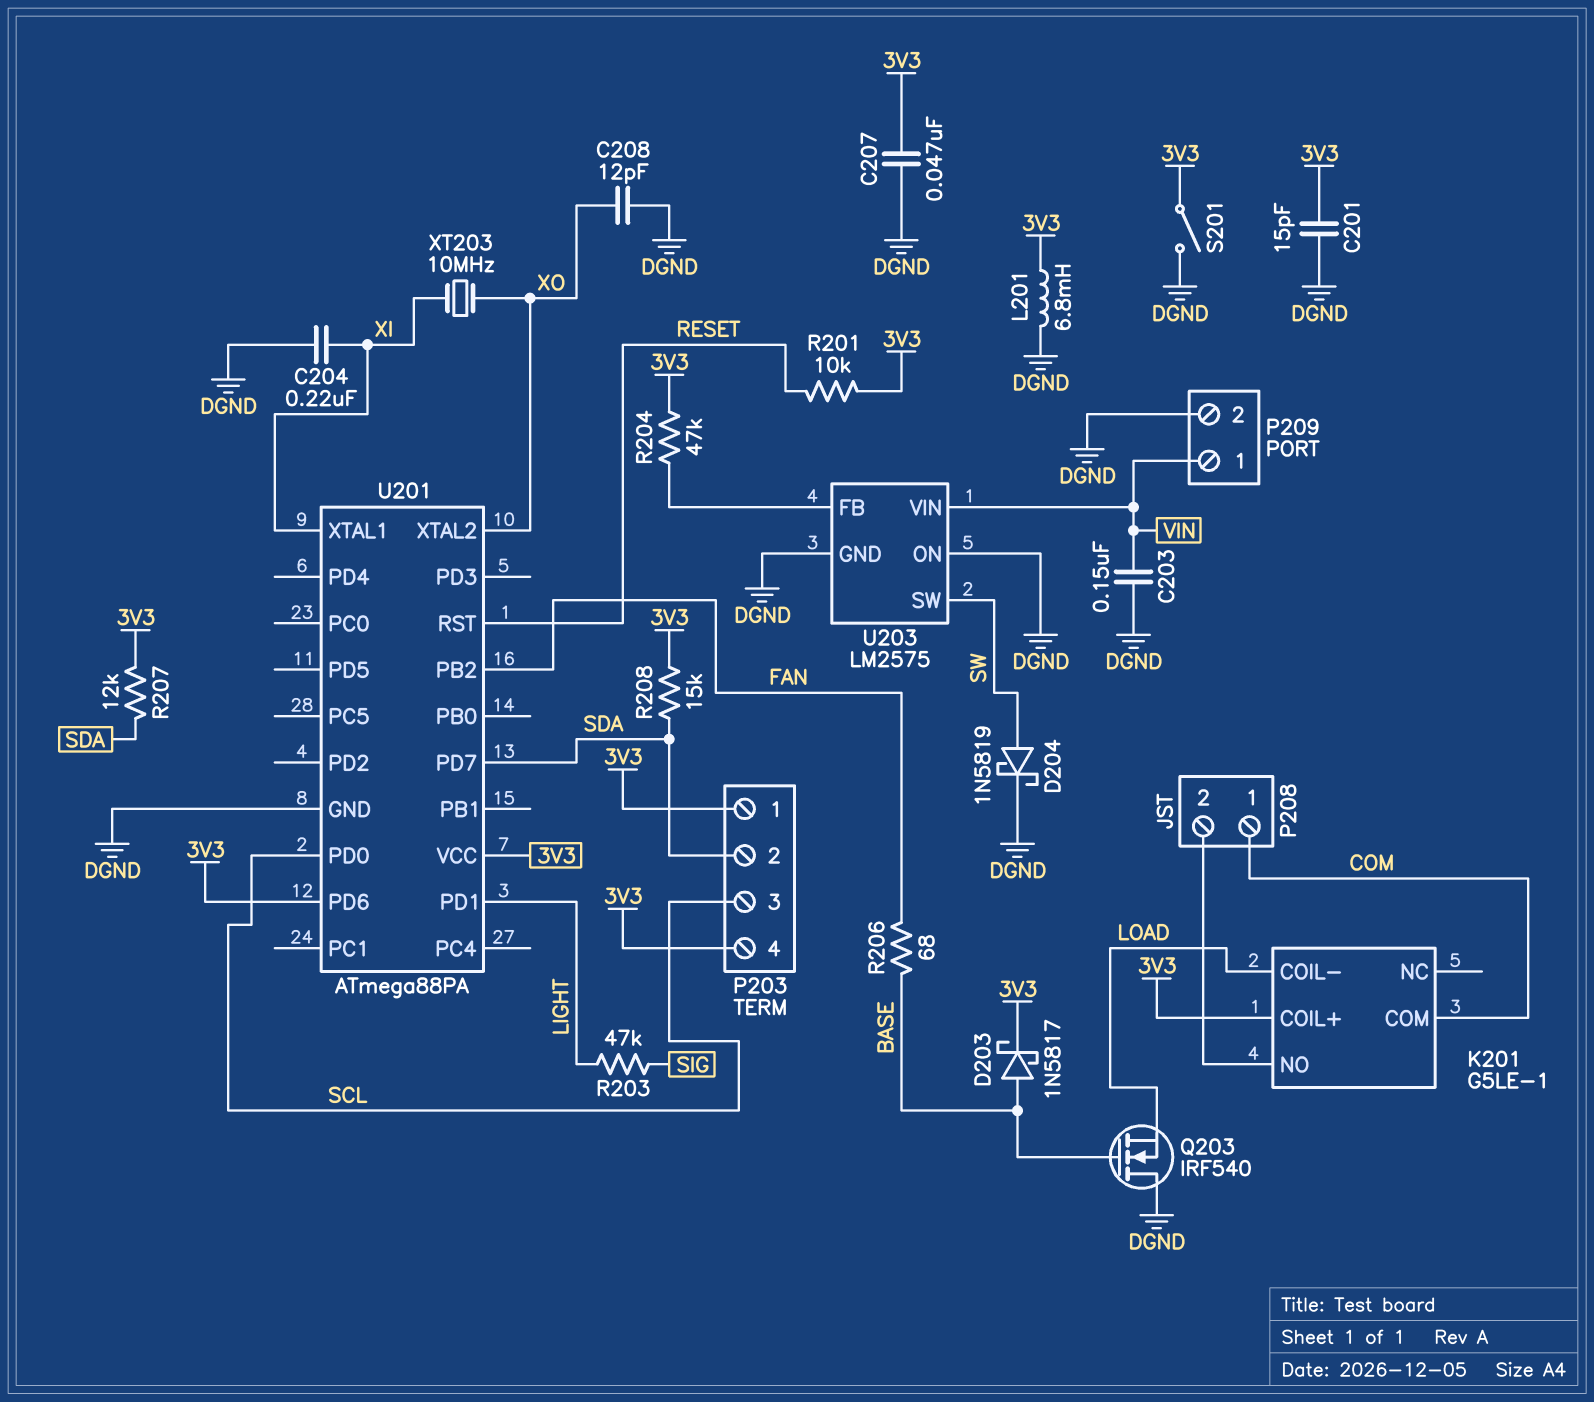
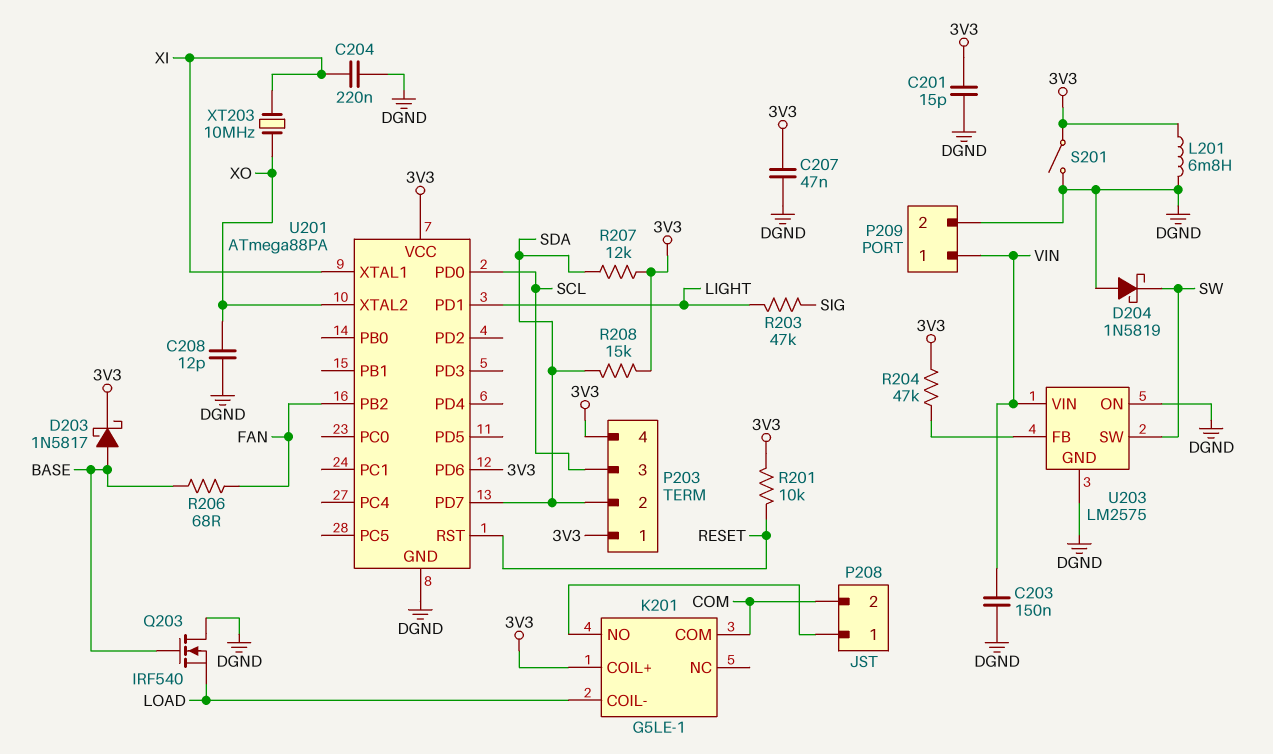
D204: schottky 1N5819 (A SW, K DGND) -> schottky 1N5819 (A DGND, K SW)
P208 pin 1: COM -> K201/NO
P208 pin 2: K201/NO -> COM

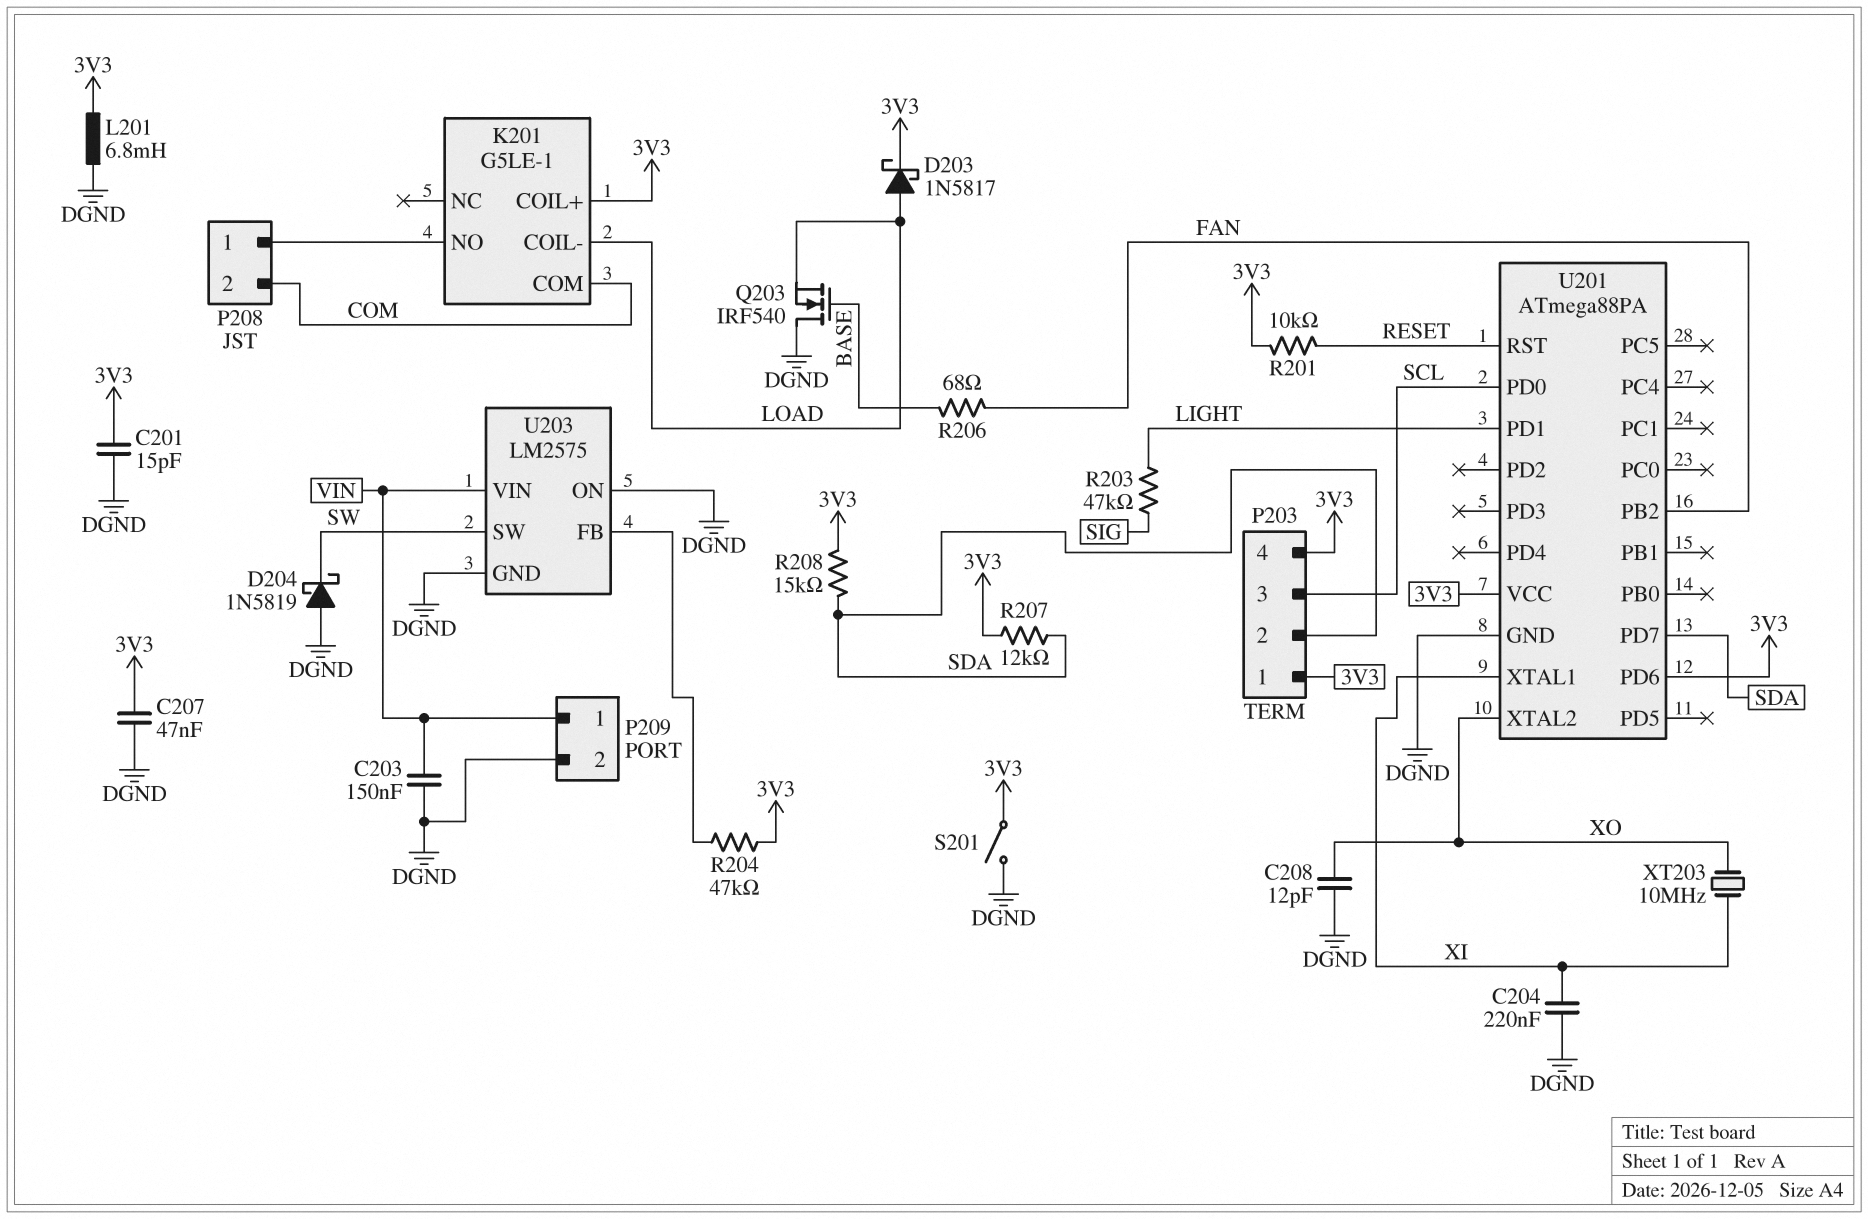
D203: schottky 1N5817 (A BASE, K 3V3) -> schottky 1N5817 (A LOAD, K 3V3)

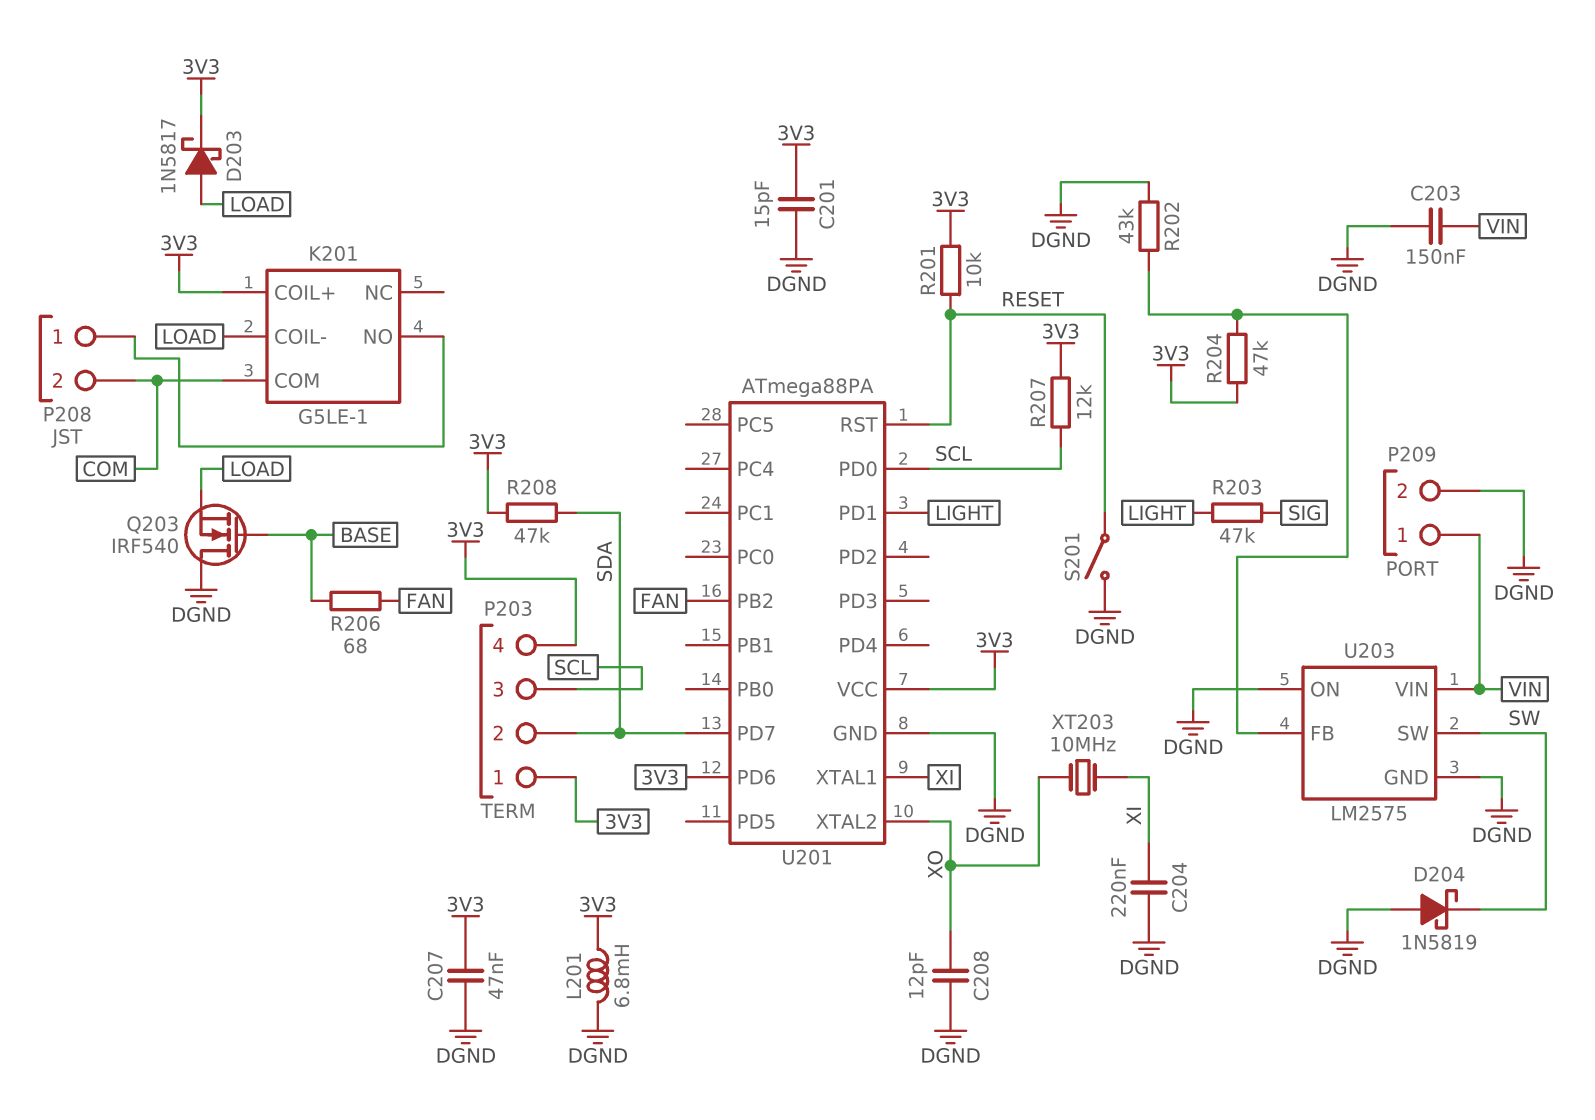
R202: none -> 43k (DGND, U203/FB)
R207: 12k (3V3, SDA) -> 12k (3V3, SCL)
R208: 15k (3V3, SDA) -> 47k (3V3, SDA)
S201: switch (3V3, DGND) -> switch (DGND, RESET)

